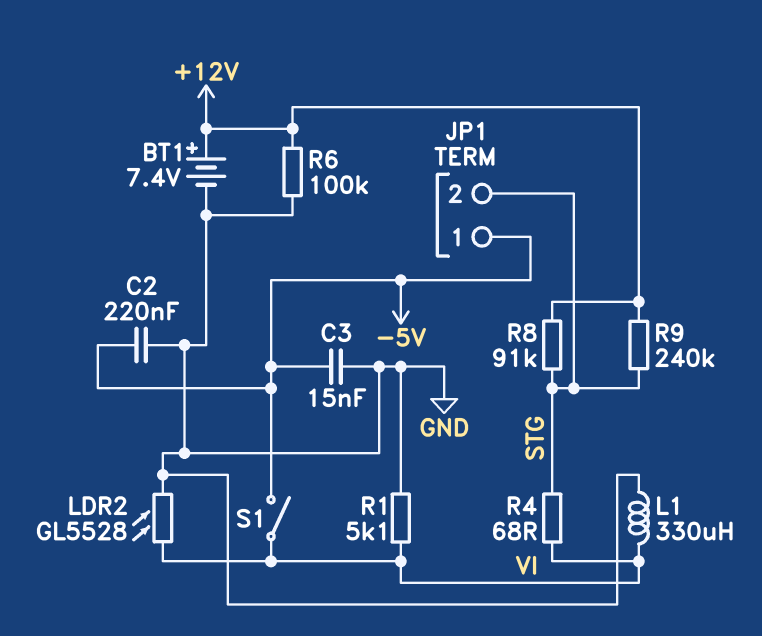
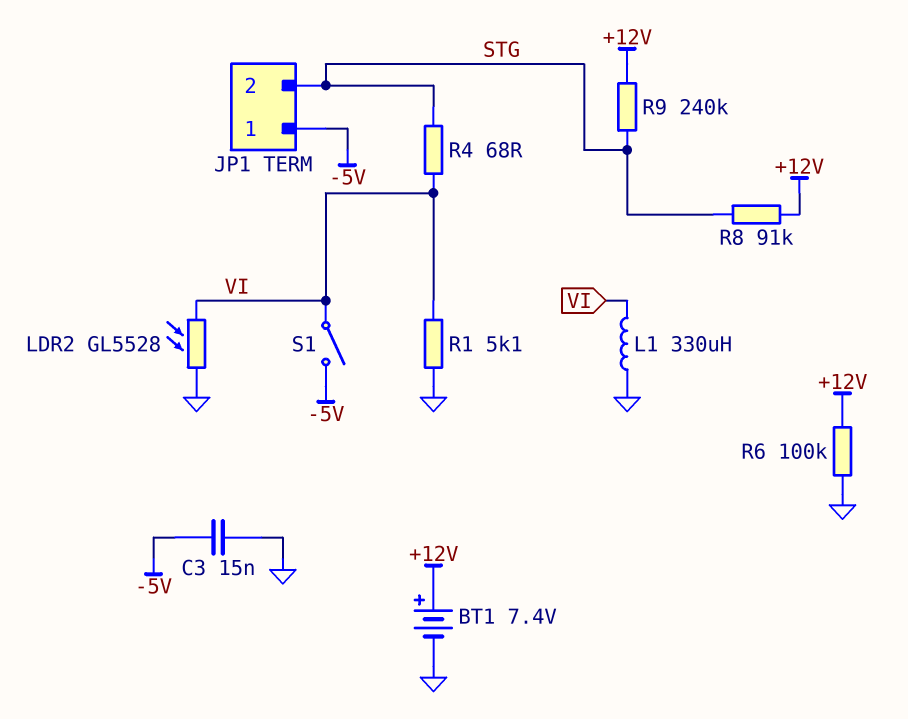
C2: 220nF (-5V, GND) -> none

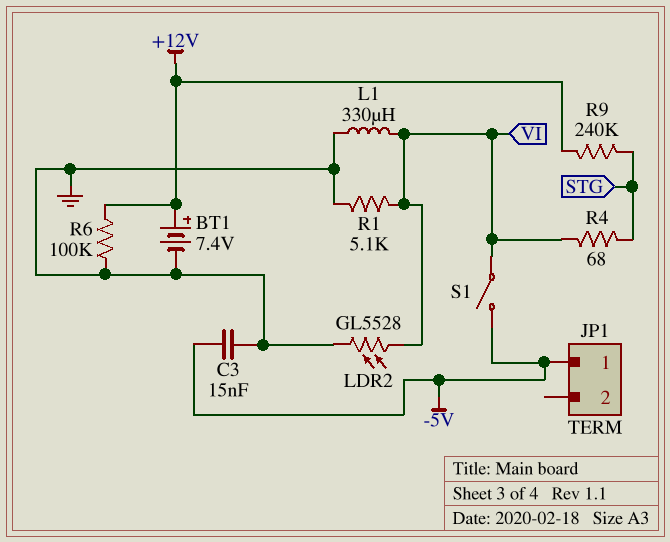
JP1 pin 2: STG -> none
R8: 91k (+12V, STG) -> none

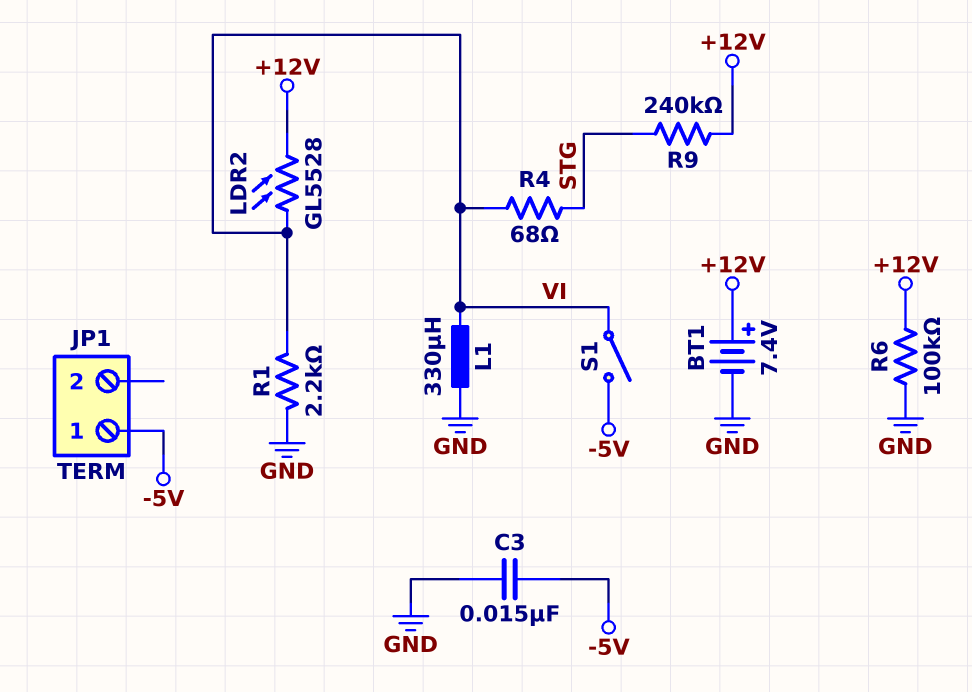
LDR2: GL5528 (GND, VI) -> GL5528 (+12V, VI)
R1: 5.1k (GND, VI) -> 2.2k (GND, VI)

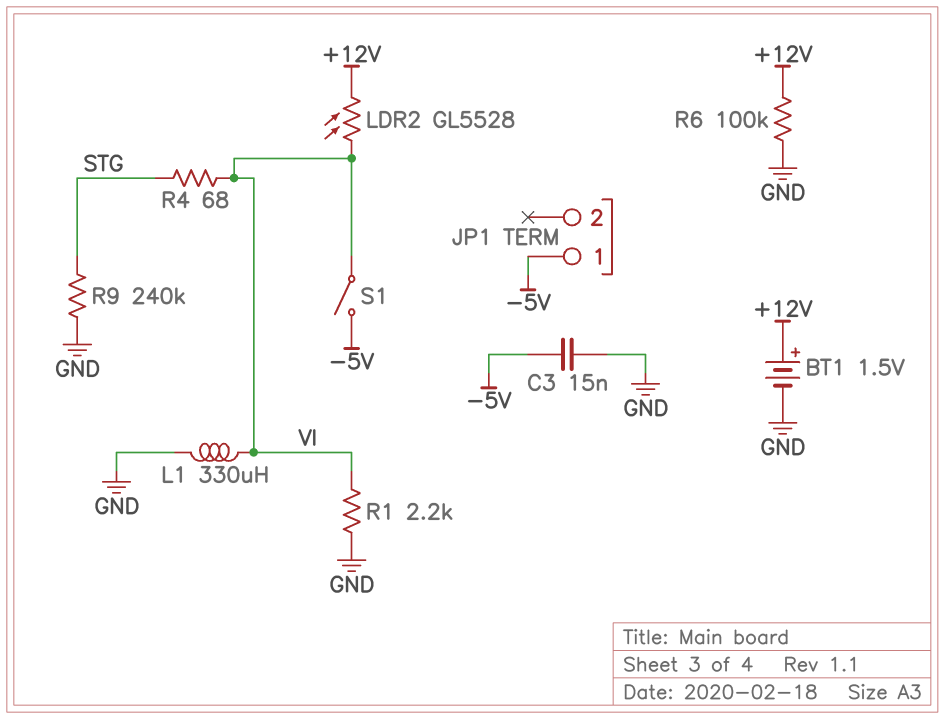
BT1: 7.4V (plus +12V, minus GND) -> 1.5V (plus +12V, minus GND)
R9: 240k (+12V, STG) -> 240k (GND, STG)

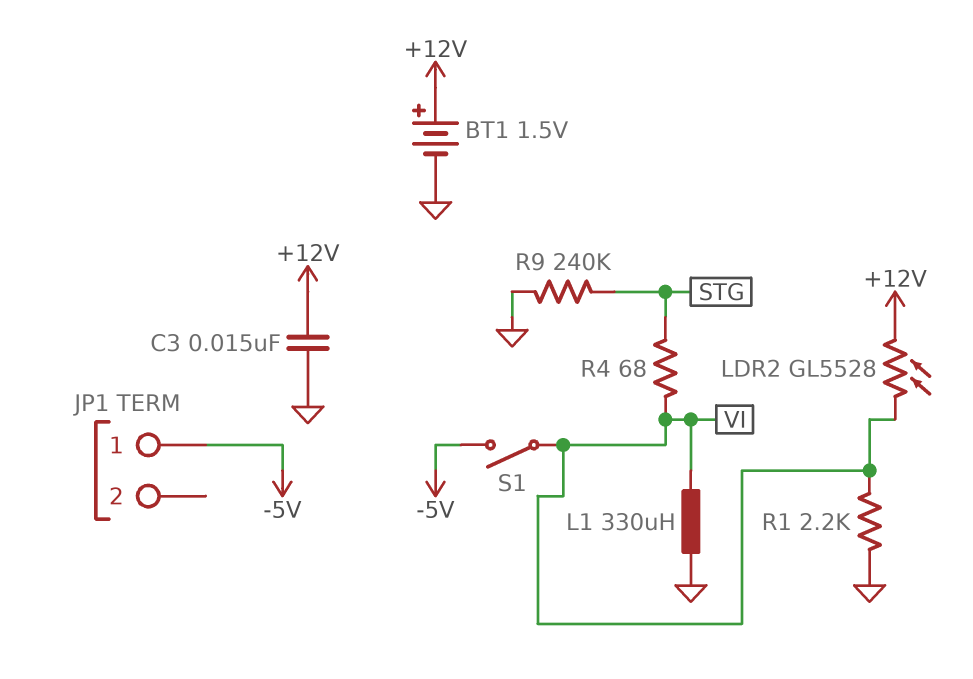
C3: 15nF (-5V, GND) -> 15nF (+12V, GND)
R6: 100k (+12V, GND) -> none

